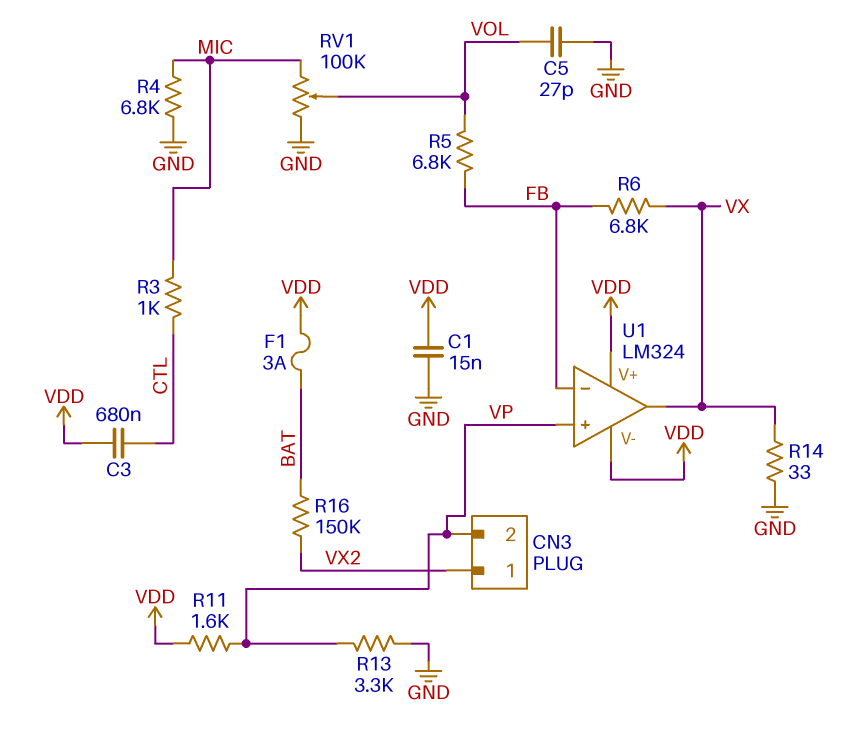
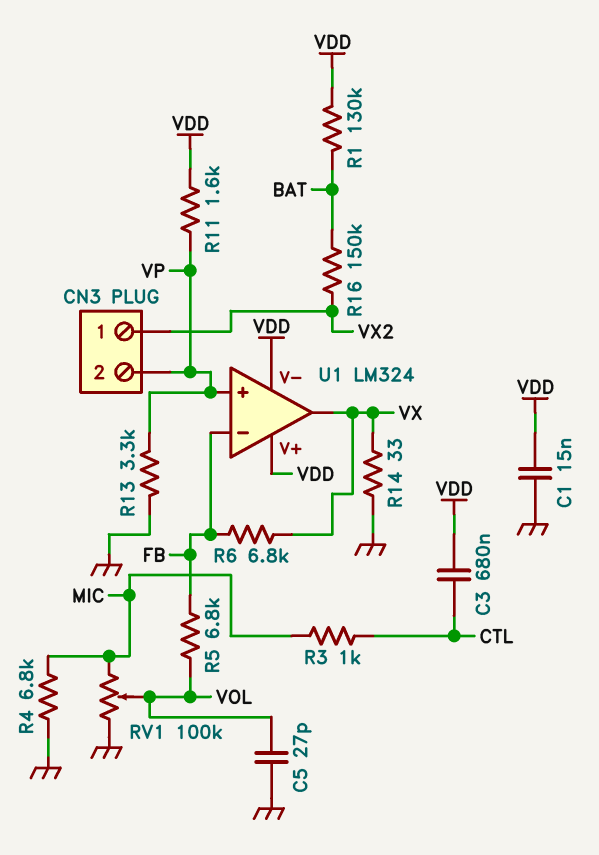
F1: 3A (BAT, VDD) -> none
R1: none -> 130k (BAT, VDD)

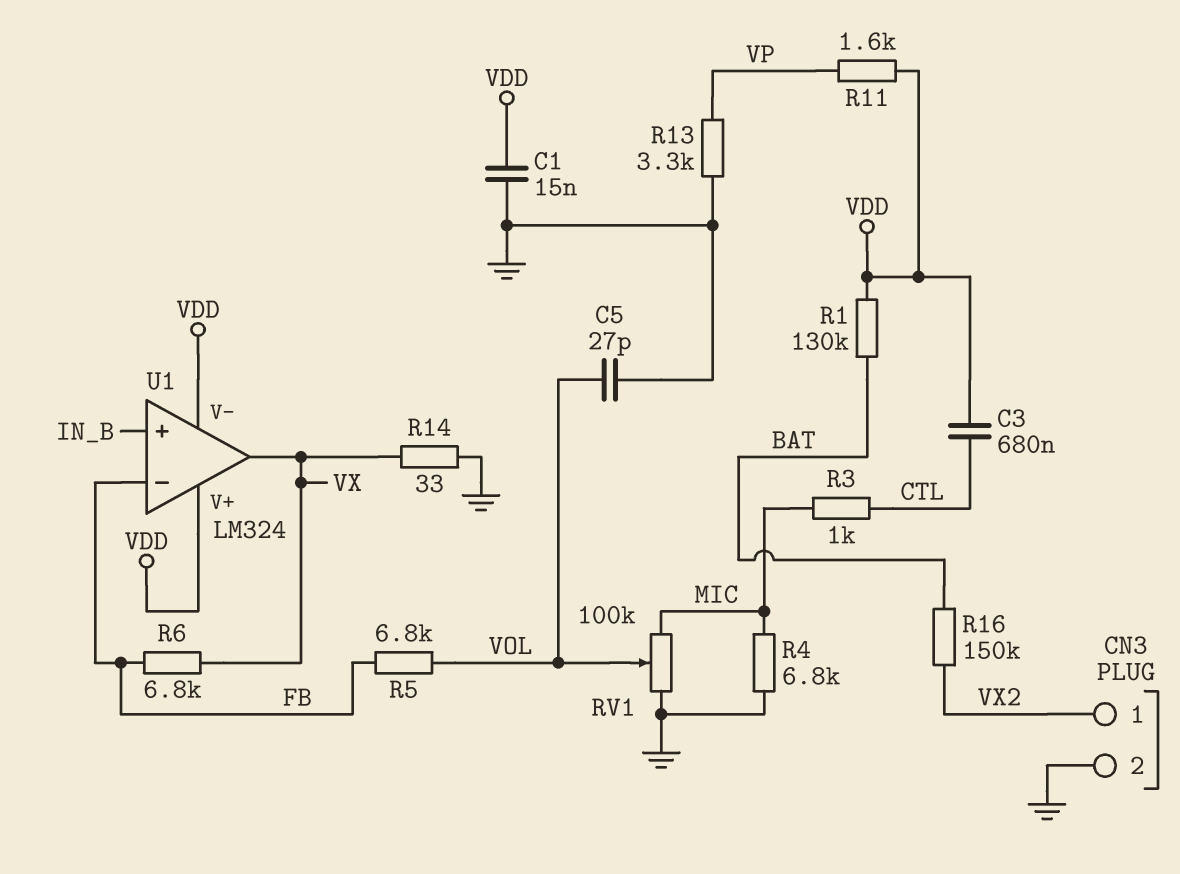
CN3 pin 2: VP -> GND
U1 pin in+: VP -> IN_B

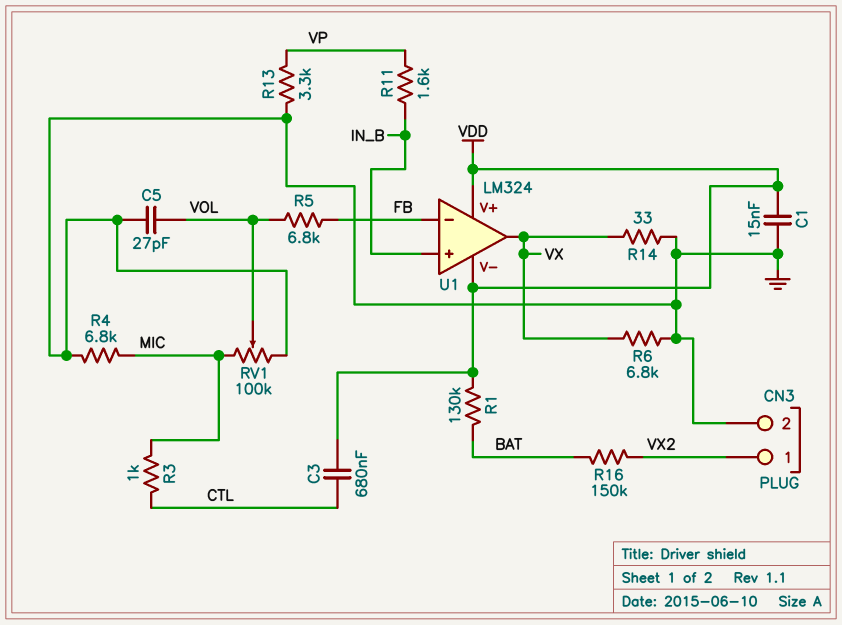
R6: 6.8k (FB, VX) -> 6.8k (GND, VX)
R11: 1.6k (VDD, VP) -> 1.6k (IN_B, VP)

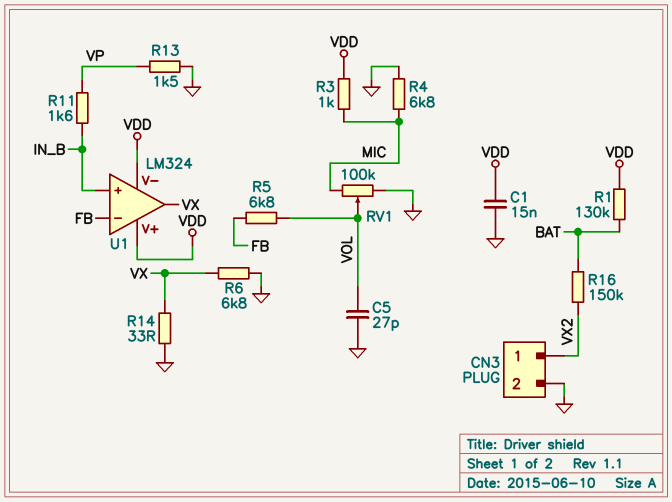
C3: 680nF (CTL, VDD) -> none
R3: 1k (CTL, MIC) -> 1k (MIC, VDD)
R13: 3.3k (GND, VP) -> 1.5k (GND, VP)

